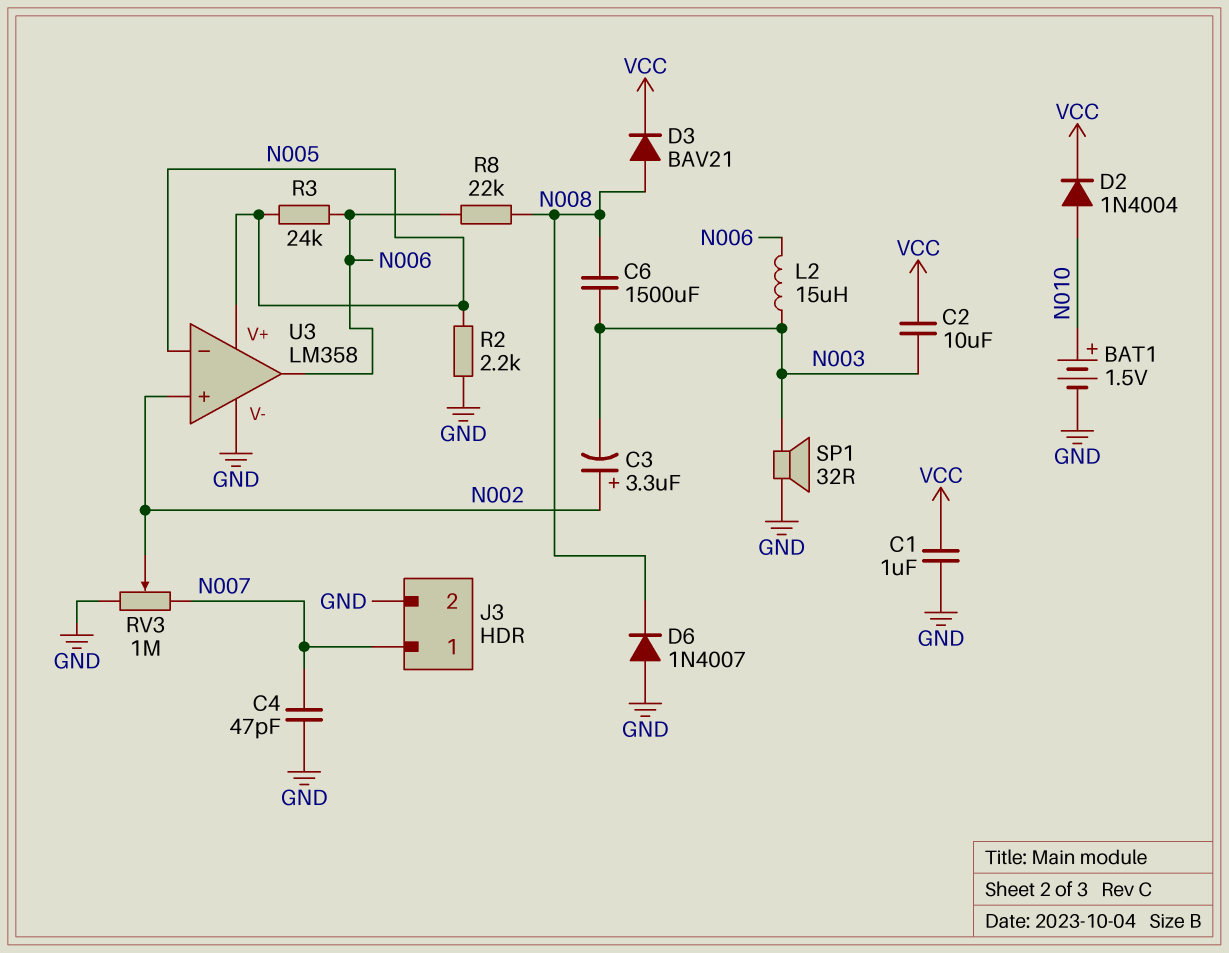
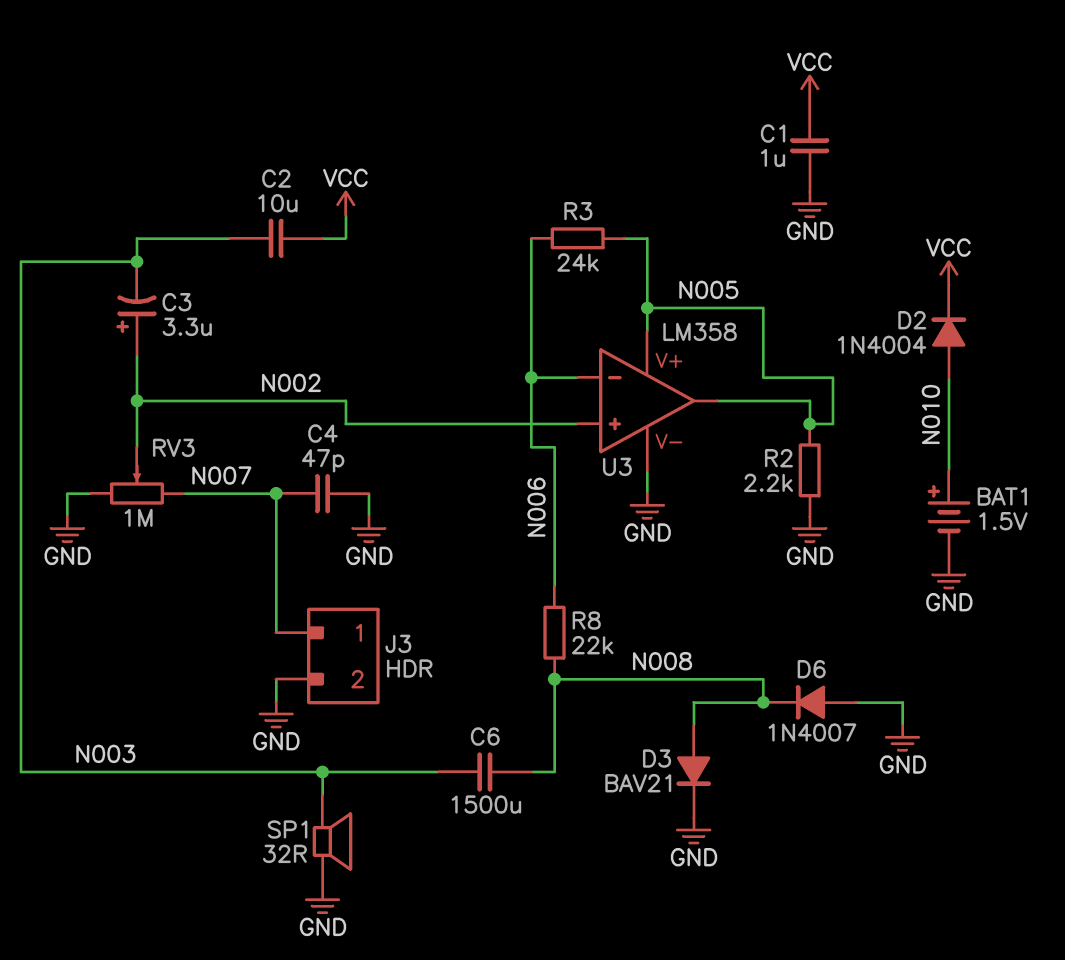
D3: diode BAV21 (A N008, K VCC) -> diode BAV21 (A N008, K GND)
L2: 15uH (N003, N006) -> none
U3 pin in-: N005 -> N006
U3 pin out: N006 -> N005

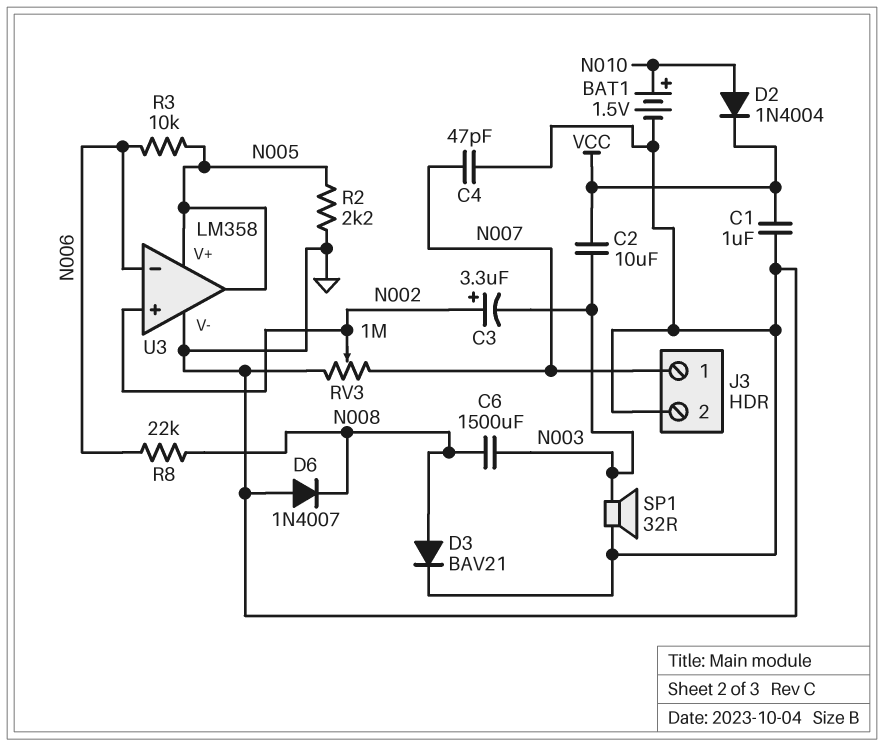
R3: 24k (N005, N006) -> 10k (N005, N006)

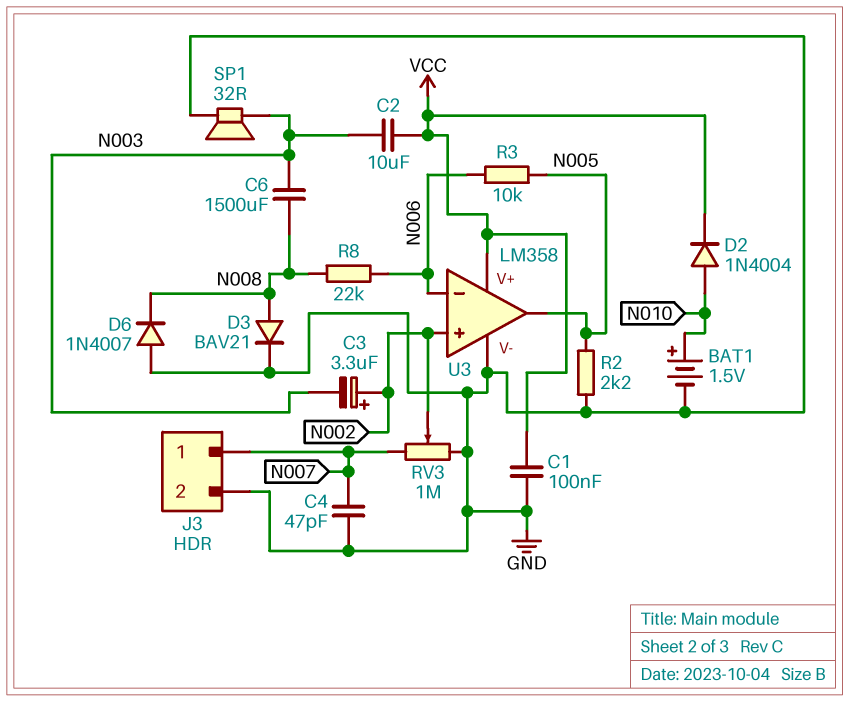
C1: 1uF (GND, VCC) -> 100nF (GND, VCC)
U3 pin V+: N005 -> VCC

